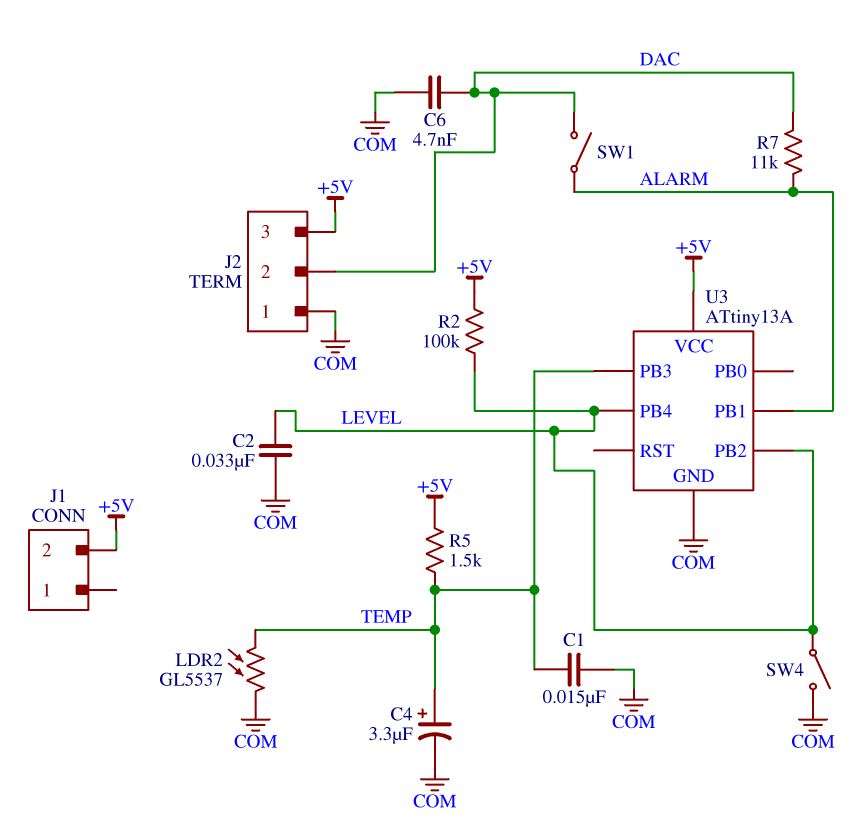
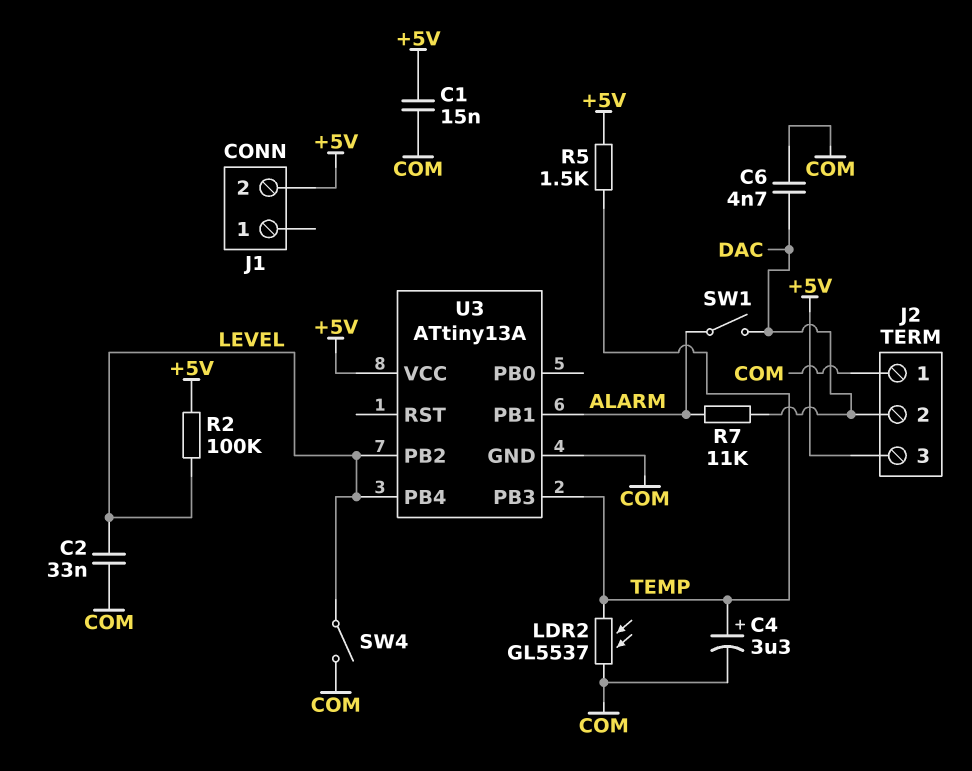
C1: 15nF (COM, TEMP) -> 15nF (+5V, COM)

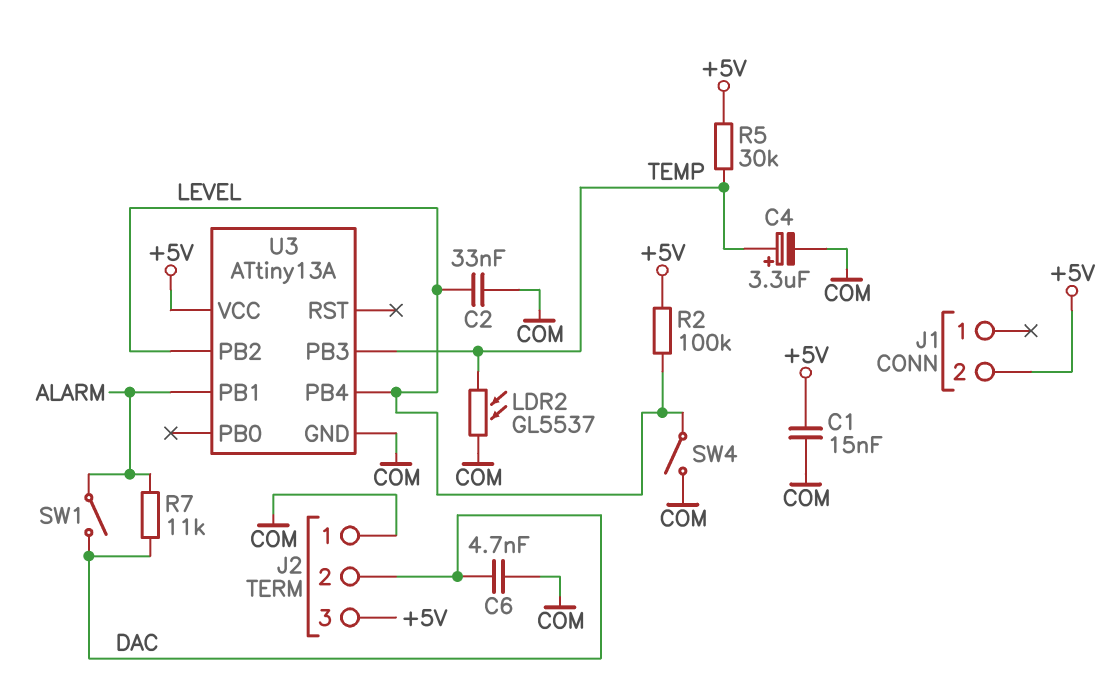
R5: 1.5k (+5V, TEMP) -> 30k (+5V, TEMP)

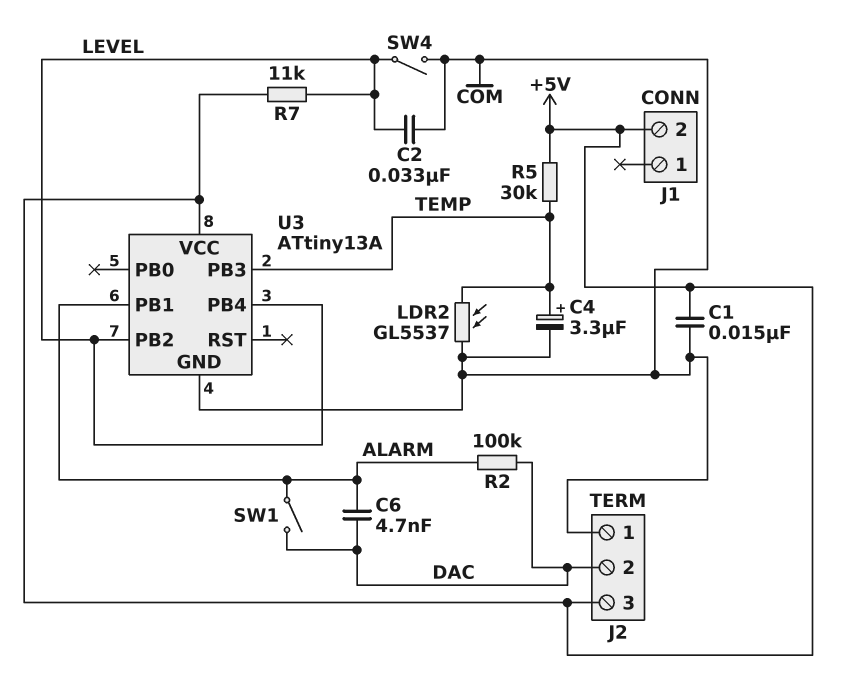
C6: 4.7nF (COM, DAC) -> 4.7nF (ALARM, DAC)
R2: 100k (+5V, LEVEL) -> 100k (ALARM, DAC)
R7: 11k (ALARM, DAC) -> 11k (+5V, LEVEL)

